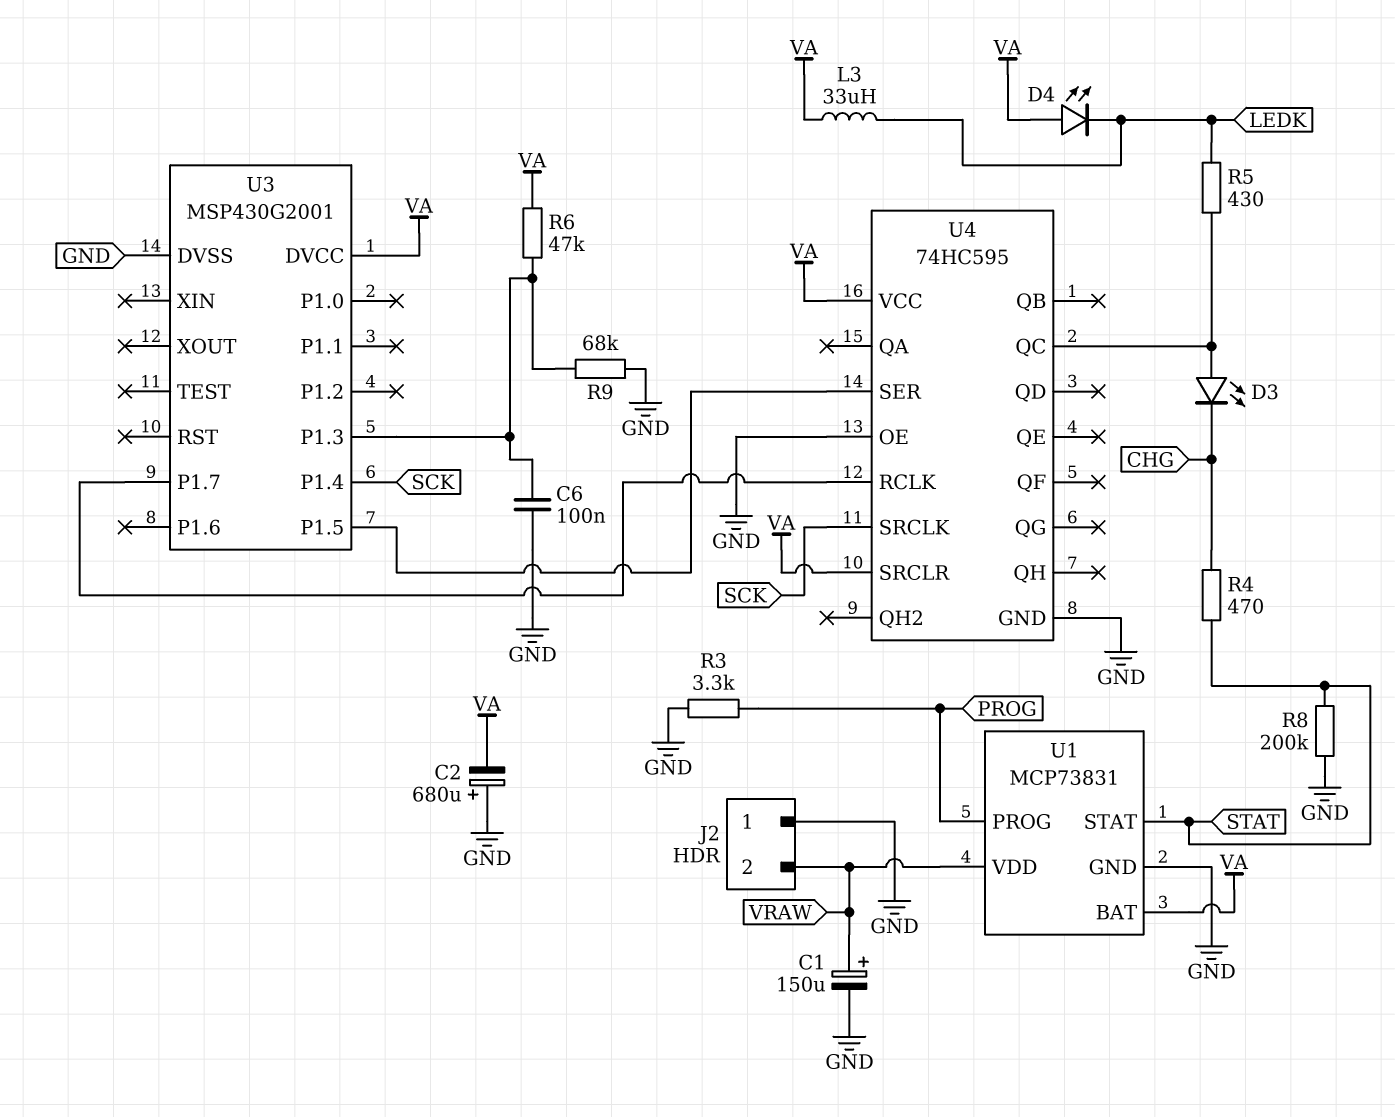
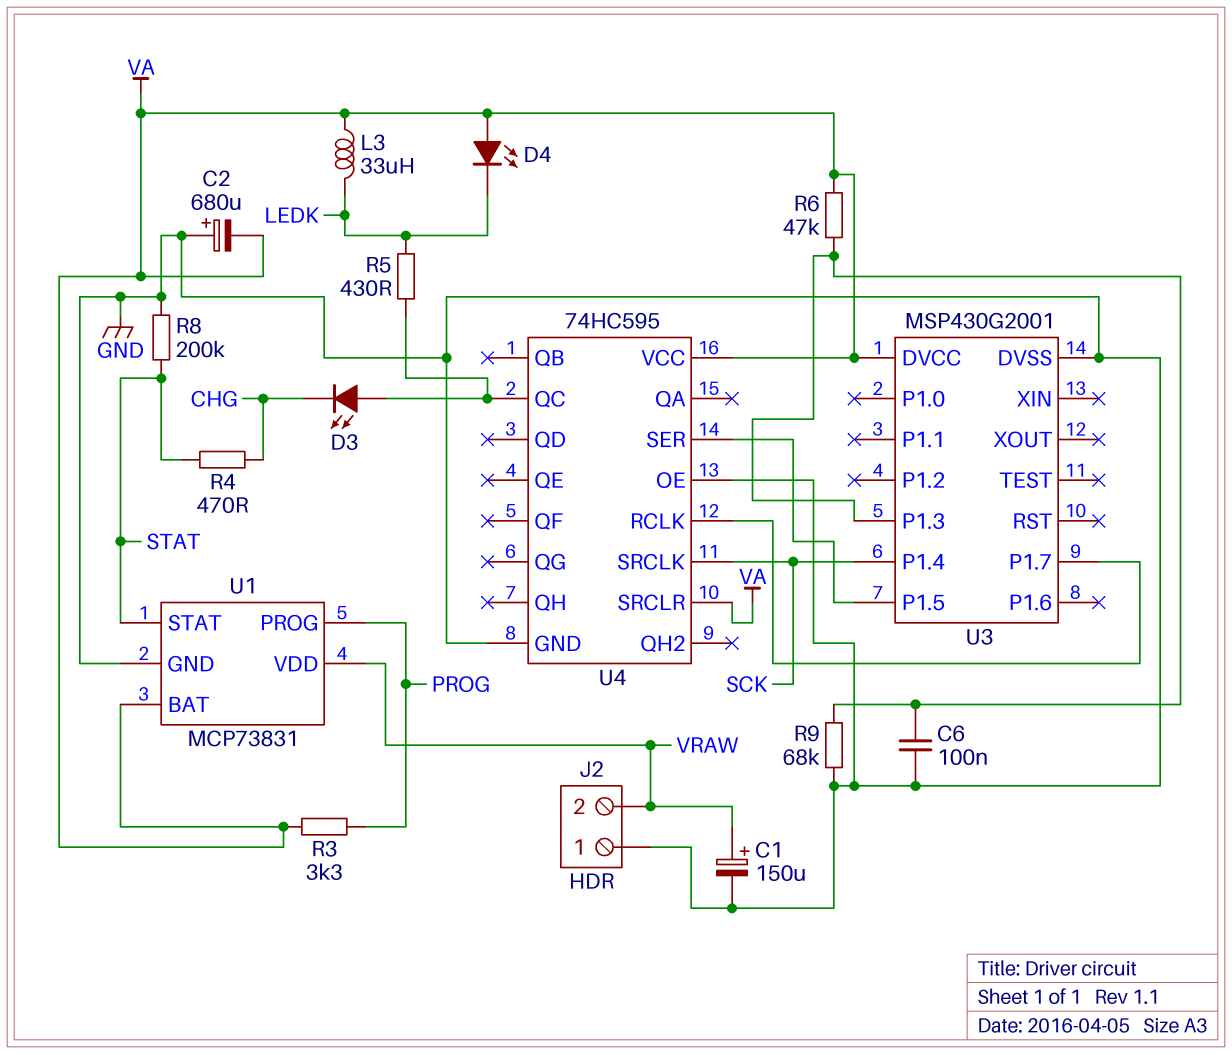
R3: 3.3k (GND, PROG) -> 3.3k (PROG, VA)

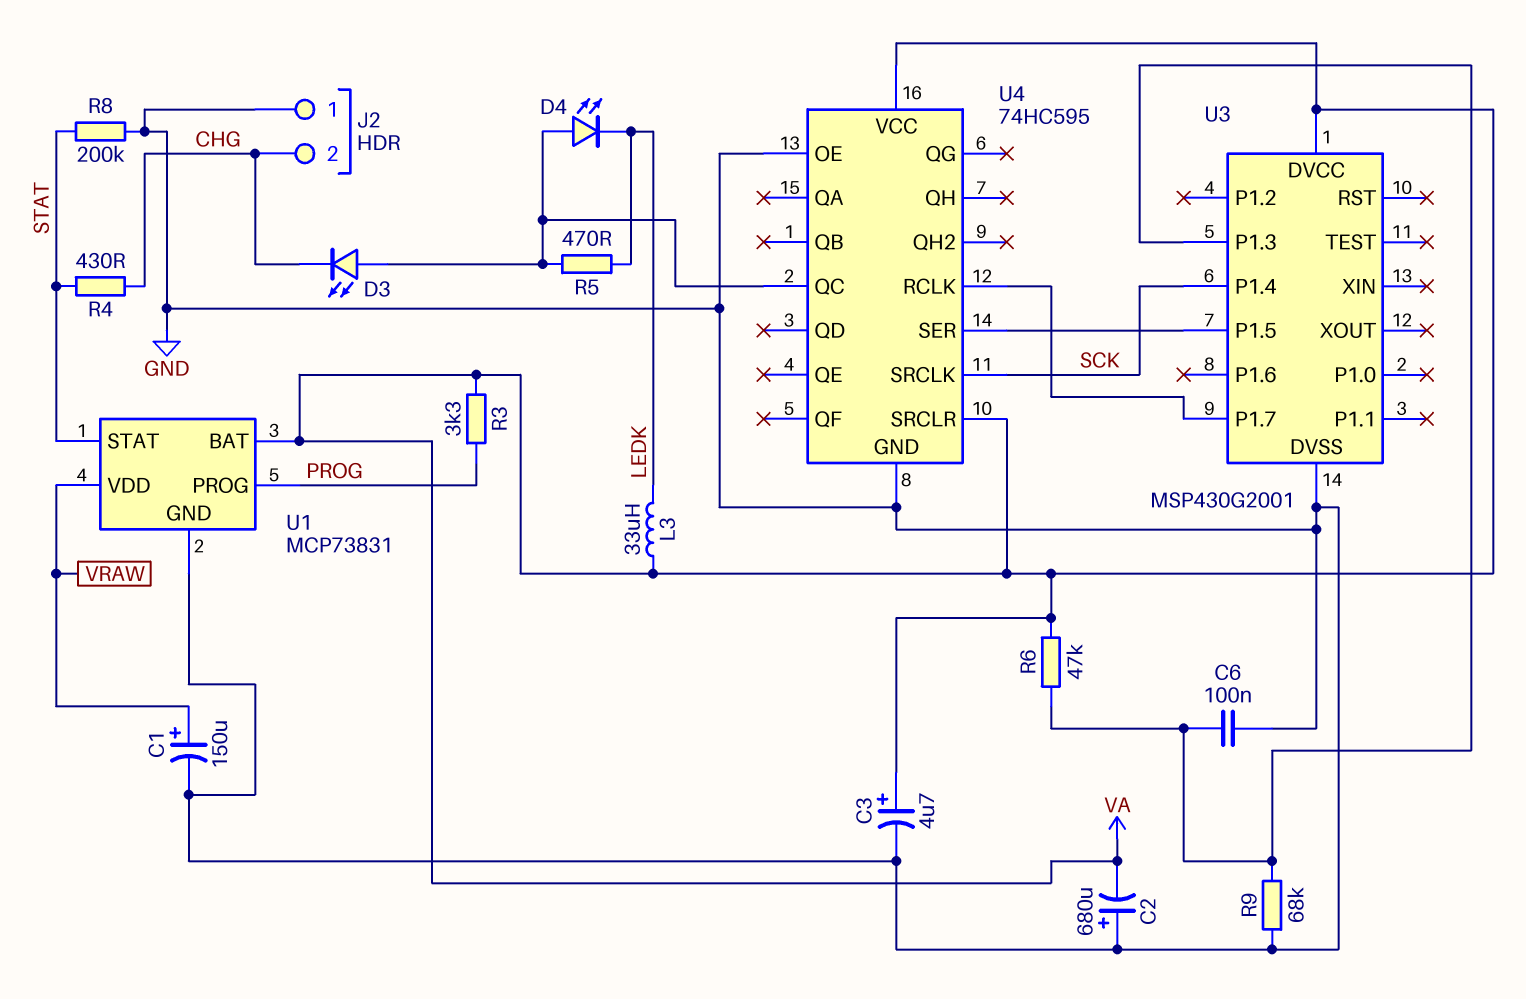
C3: none -> 4.7uF (plus VA, minus GND)
D4: LED (A VA, K LEDK) -> LED (A U4/QC, K LEDK)
J2 pin 2: VRAW -> CHG
R4: 470 (CHG, STAT) -> 430 (CHG, STAT)
R5: 430 (LEDK, U4/QC) -> 470 (LEDK, U4/QC)

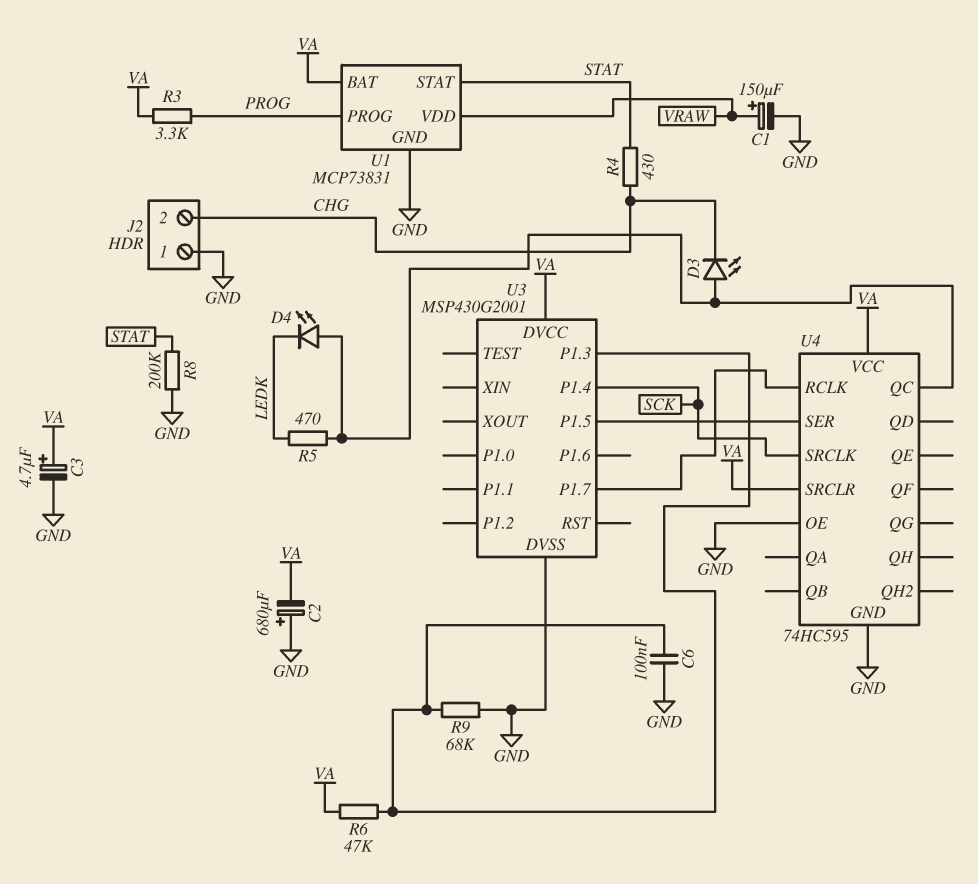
L3: 33uH (LEDK, VA) -> none

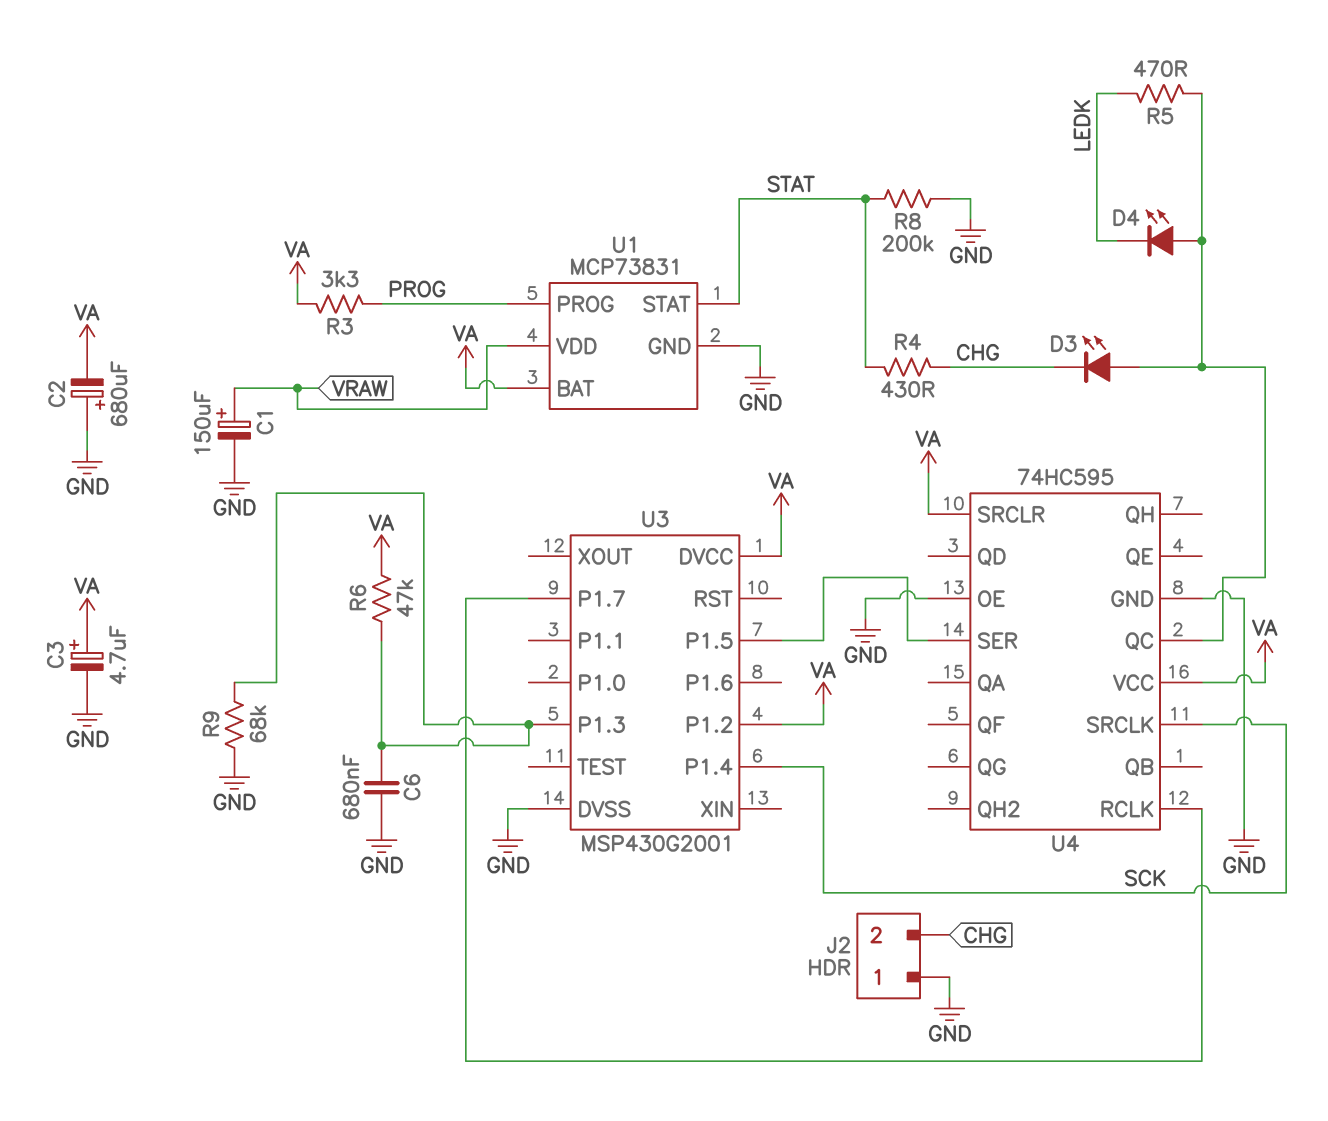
C6: 100nF (GND, U3/P1.3) -> 680nF (GND, U3/P1.3)
U3 pin P1.2: none -> VA

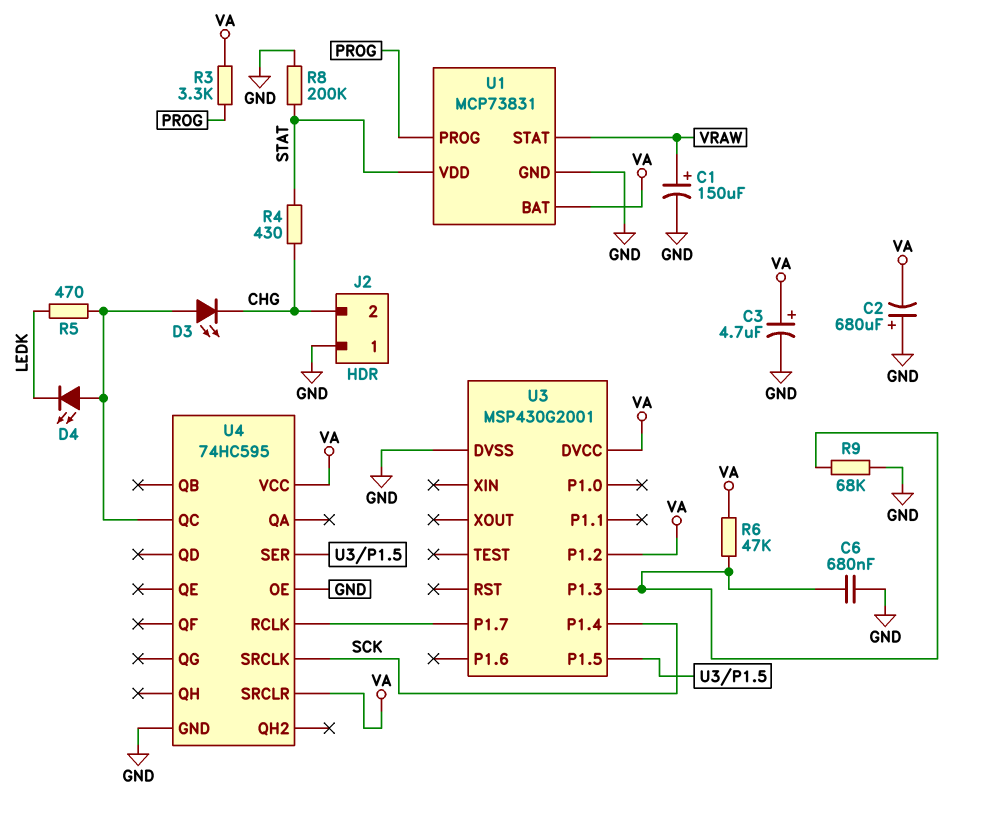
U1 pin STAT: STAT -> VRAW
U1 pin VDD: VRAW -> STAT

